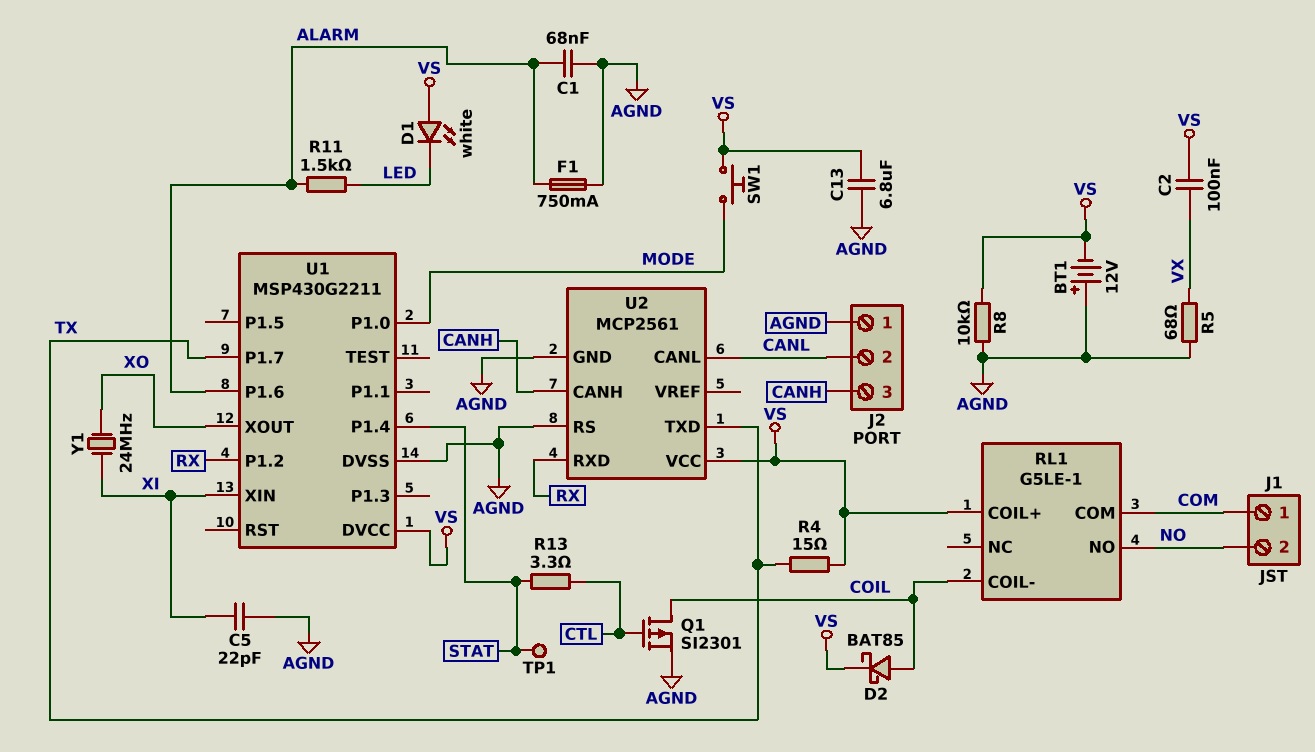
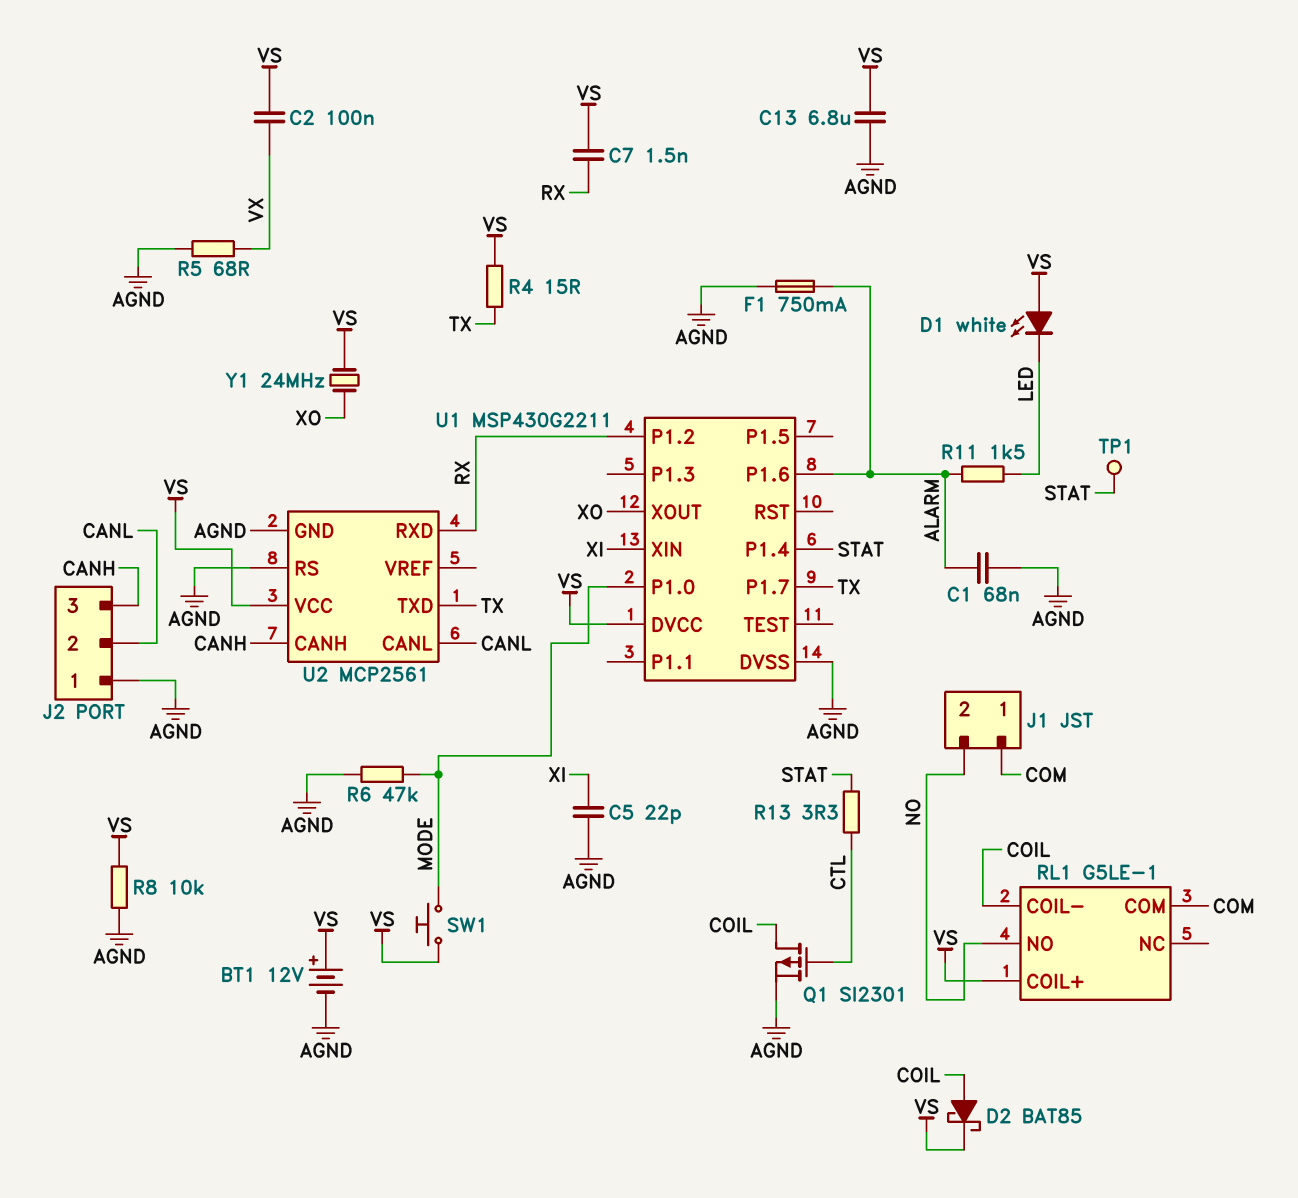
BT1: 12V (plus AGND, minus VS) -> 12V (plus VS, minus AGND)
C7: none -> 1.5nF (RX, VS)
R6: none -> 47k (AGND, MODE)
Y1: 24MHz (XI, XO) -> 24MHz (VS, XO)

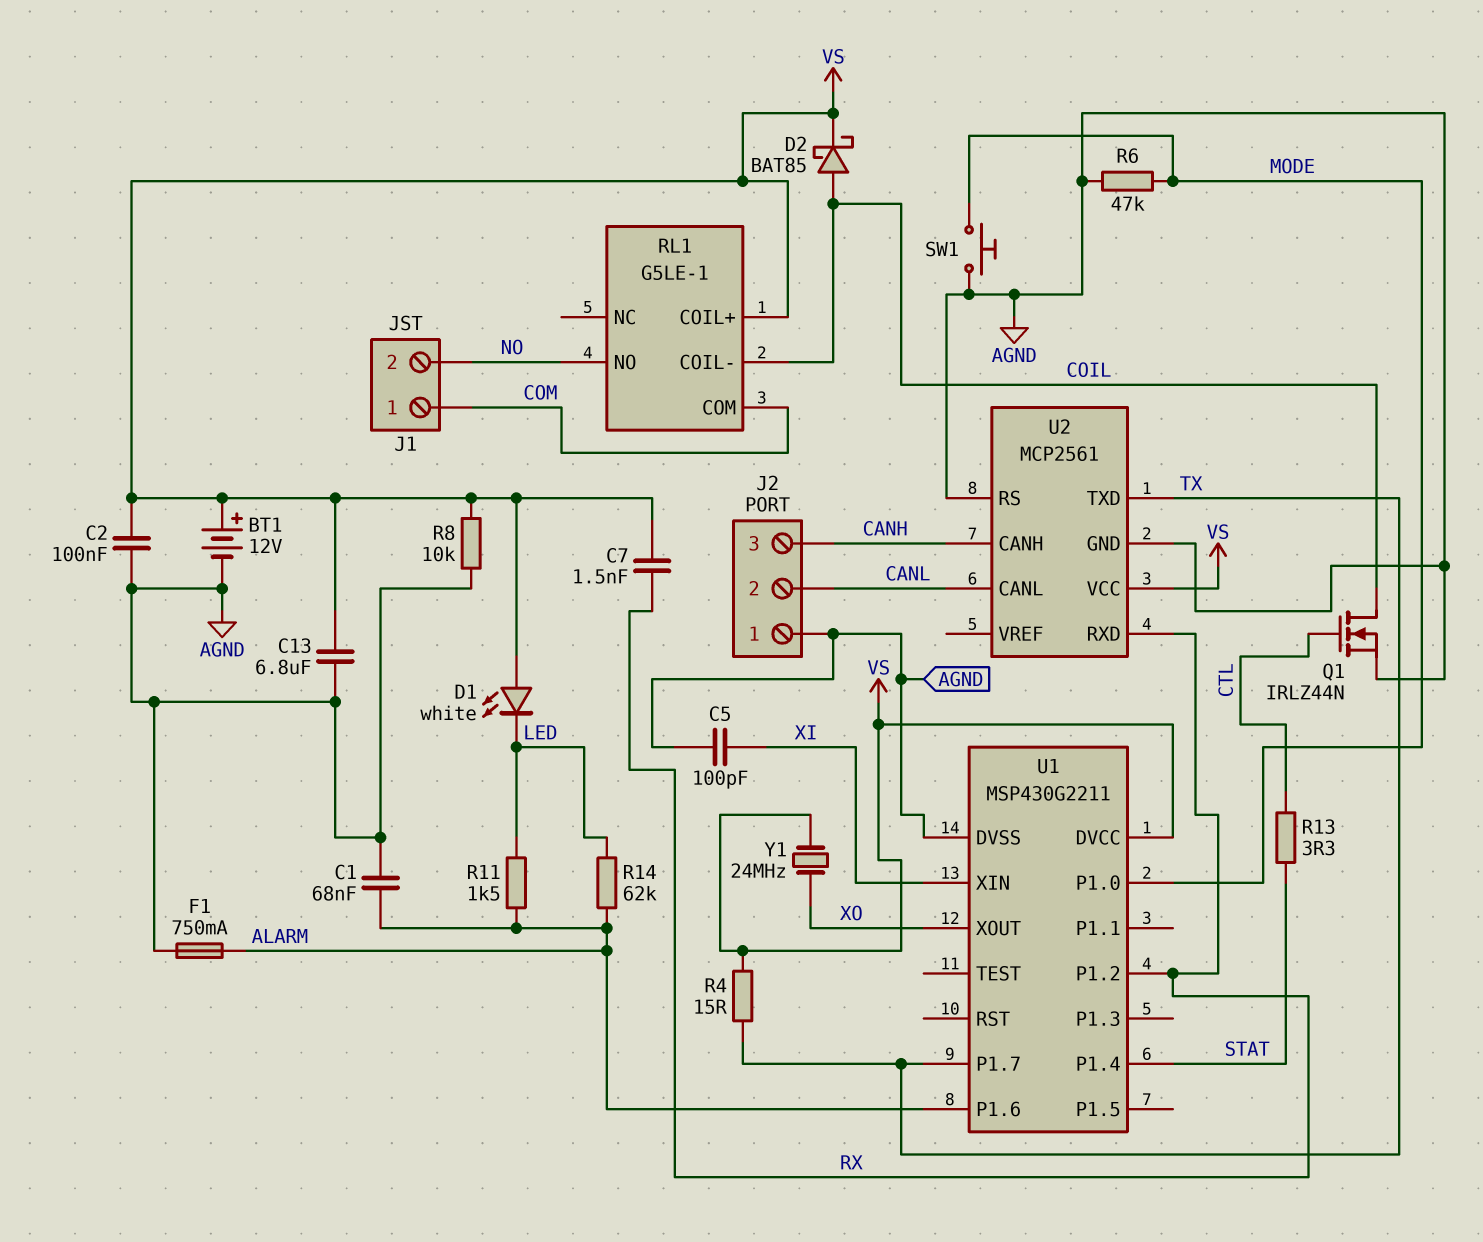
C2: 100nF (VS, VX) -> 100nF (AGND, VS)
C5: 22pF (AGND, XI) -> 100pF (AGND, XI)
Q1: PMOS SI2301 (G CTL, D COIL, S AGND) -> NMOS IRLZ44N (G CTL, D COIL, S AGND)
R5: 68 (AGND, VX) -> none
R14: none -> 62k (ALARM, LED)
SW1: button (MODE, VS) -> button (AGND, MODE)
TP1: test point (STAT) -> none

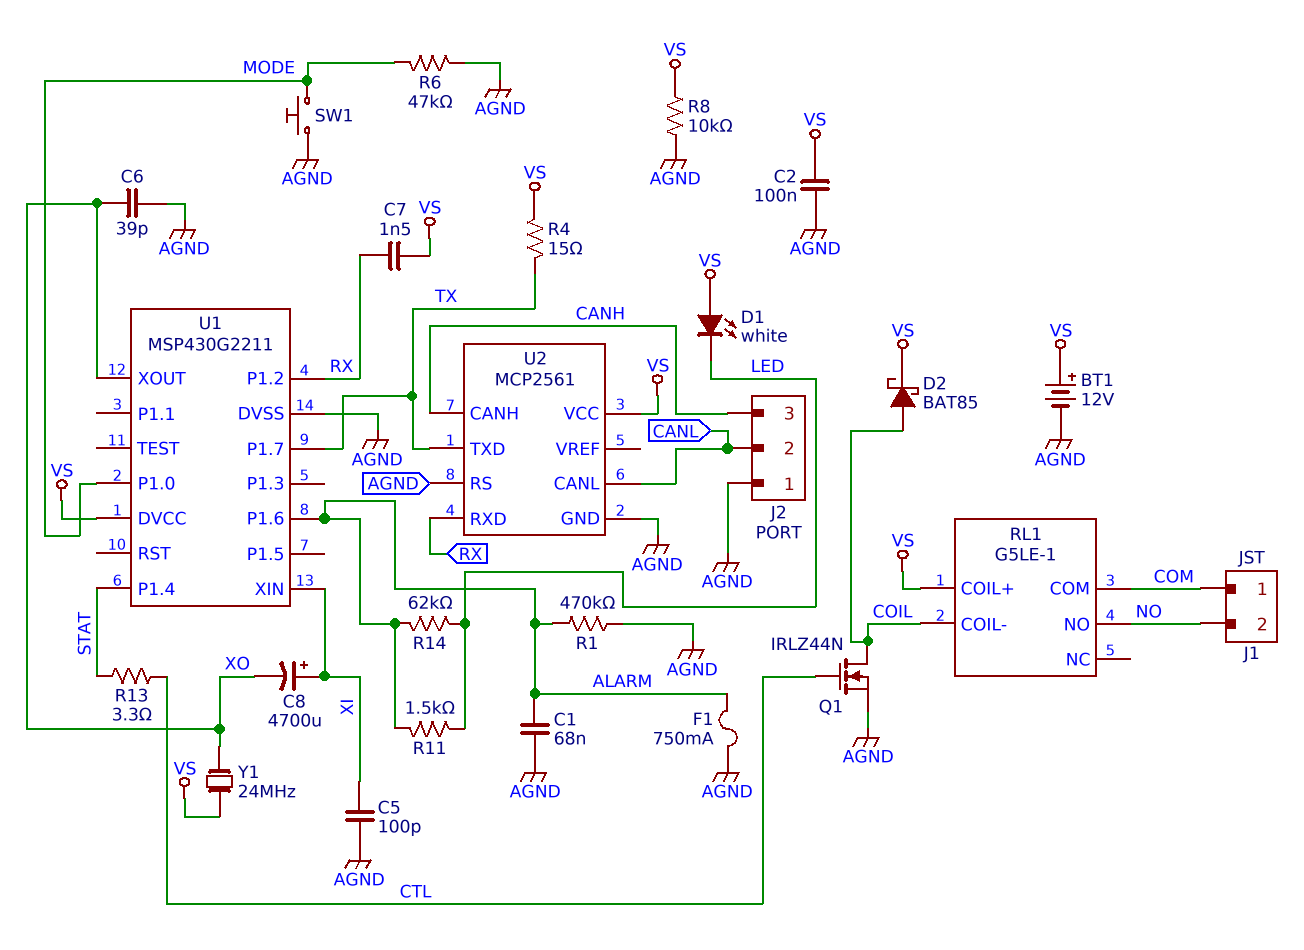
C6: none -> 39pF (AGND, XO)
C8: none -> 4700uF (plus XI, minus XO)
C13: 6.8uF (AGND, VS) -> none
R1: none -> 470k (AGND, ALARM)

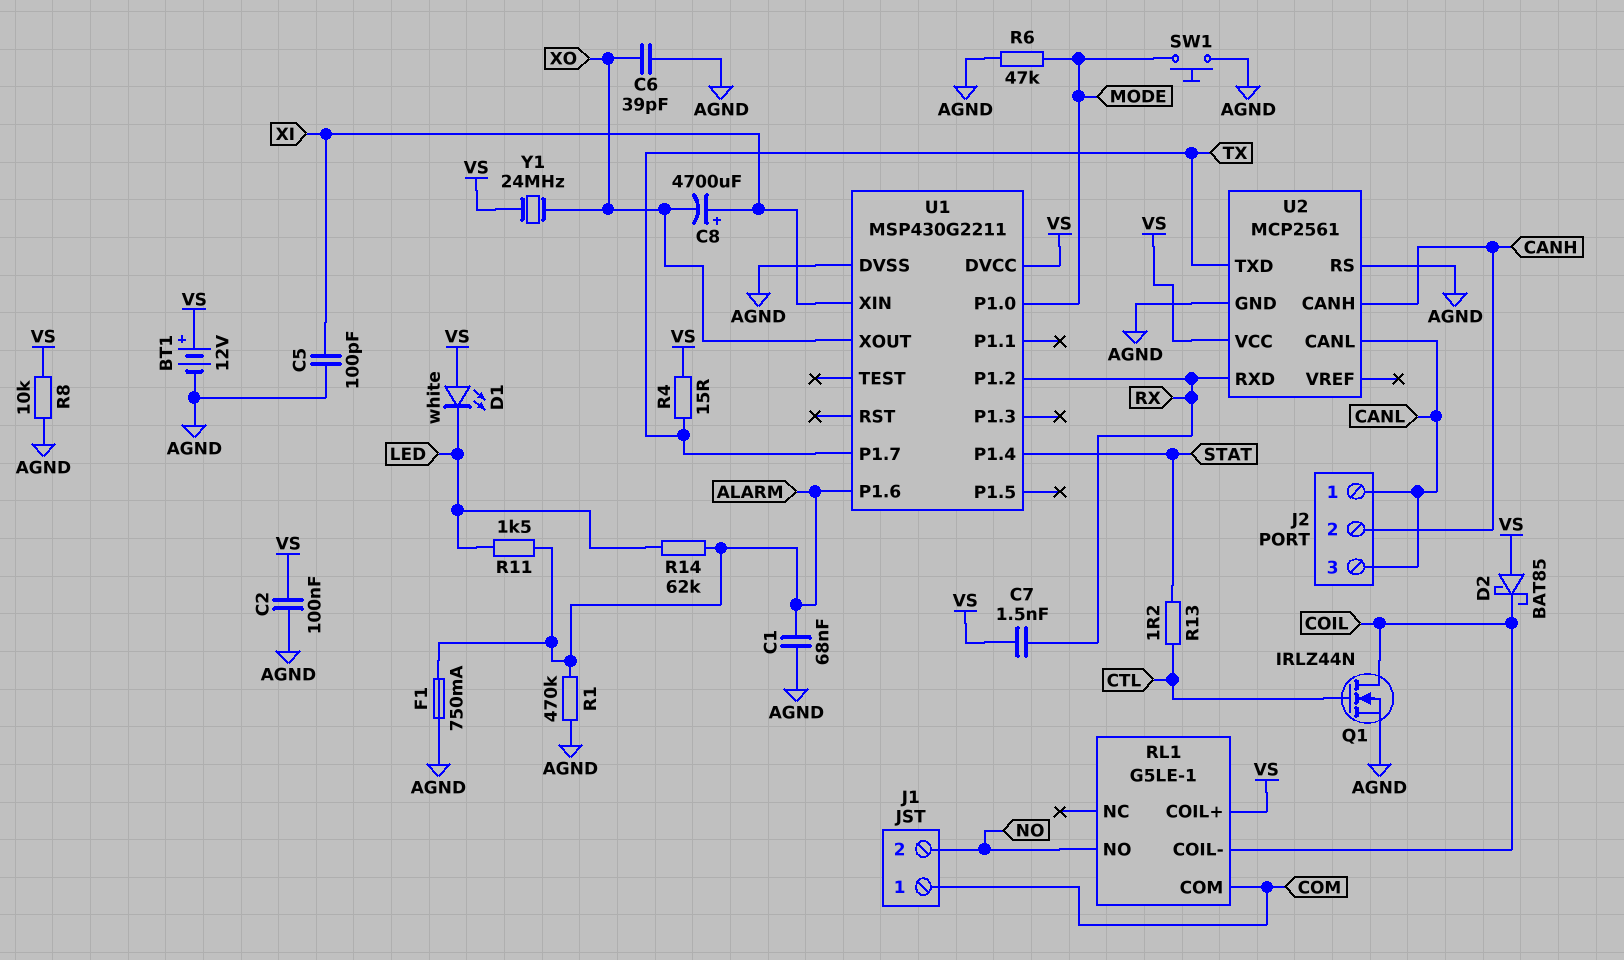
D2: schottky BAT85 (A COIL, K VS) -> schottky BAT85 (A VS, K COIL)
J2 pin 1: AGND -> CANL
J2 pin 2: CANL -> CANH
J2 pin 3: CANH -> CANL
R13: 3.3 (CTL, STAT) -> 1.2 (CTL, STAT)

